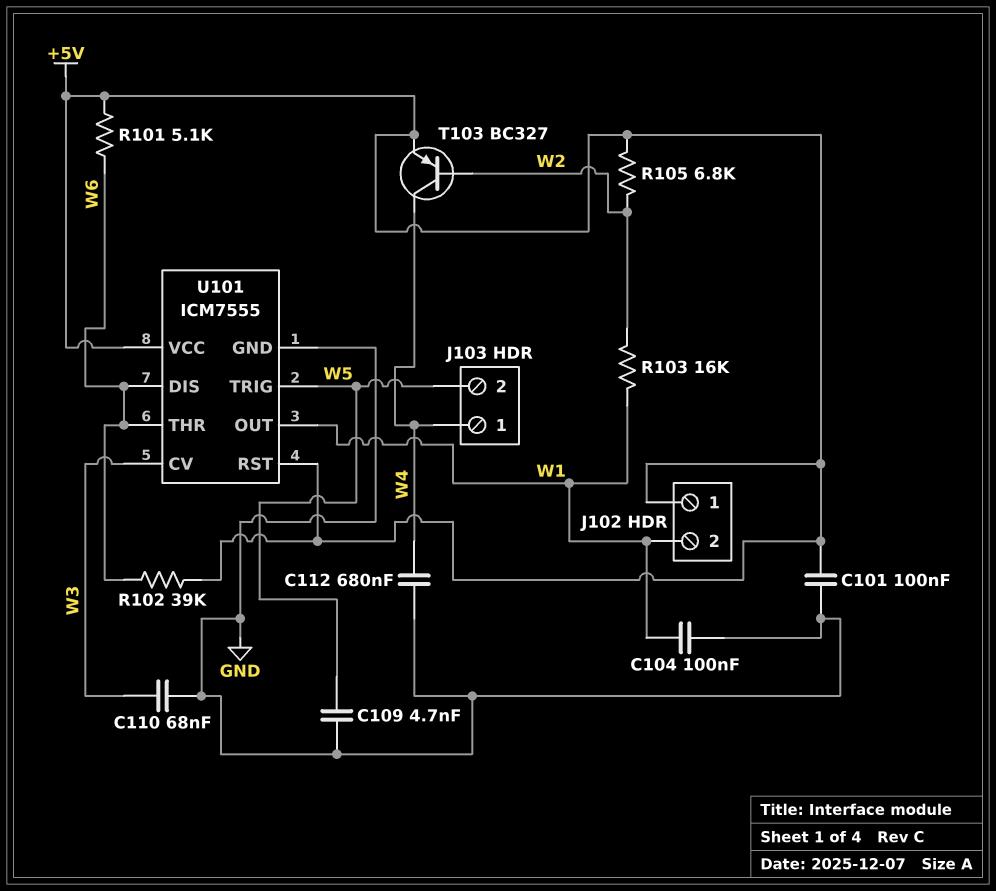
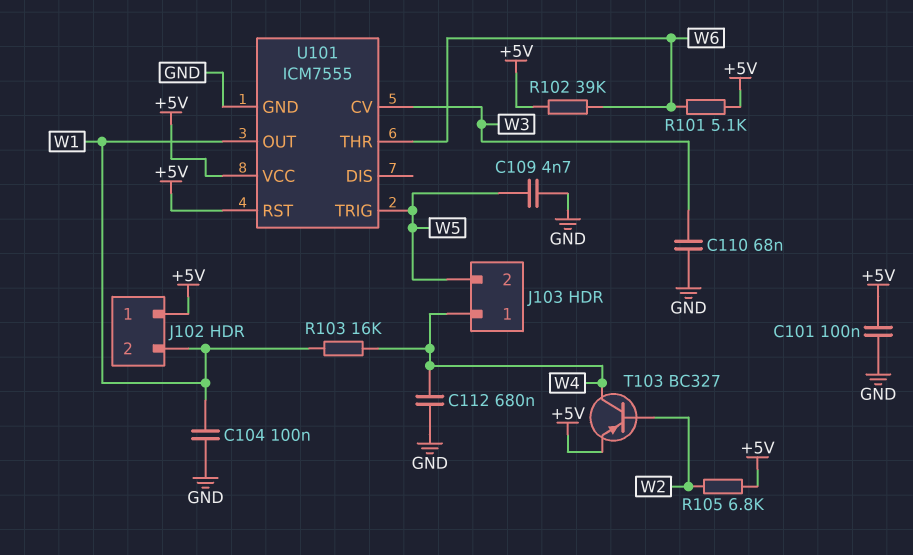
R103: 16k (W1, W2) -> 16k (W1, W4)
U101 pin DIS: W6 -> none

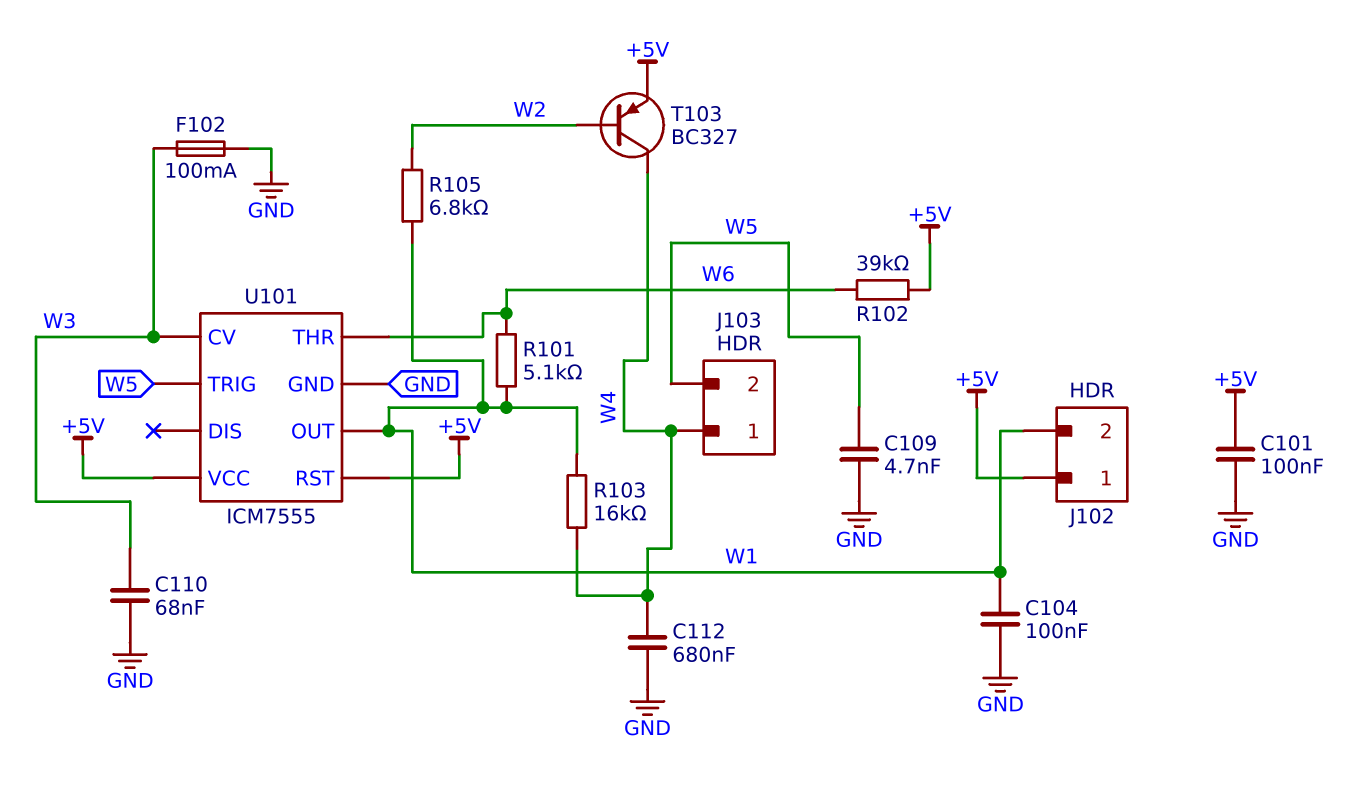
F102: none -> 100mA (GND, W3)
R101: 5.1k (+5V, W6) -> 5.1k (W1, W6)
R105: 6.8k (+5V, W2) -> 6.8k (W1, W2)

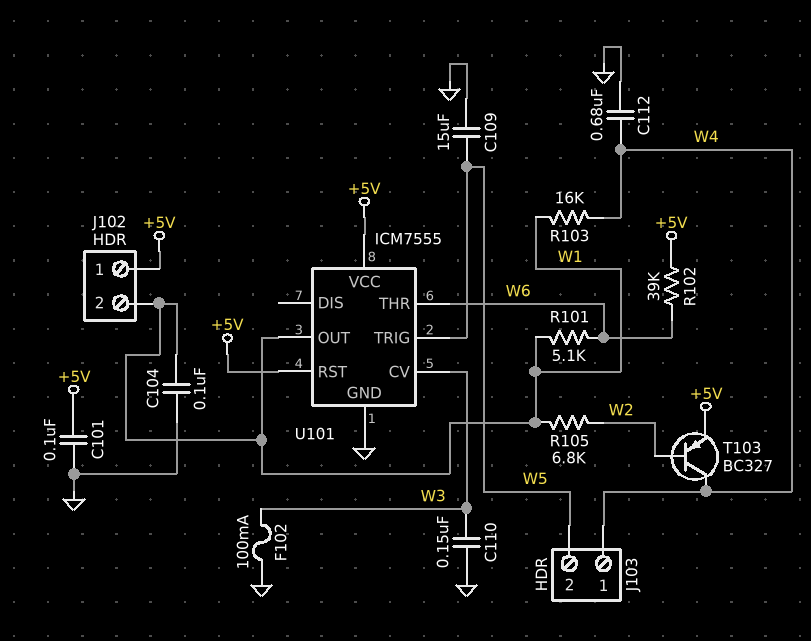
C109: 4.7nF (GND, W5) -> 15uF (GND, W5)
C110: 68nF (GND, W3) -> 150nF (GND, W3)

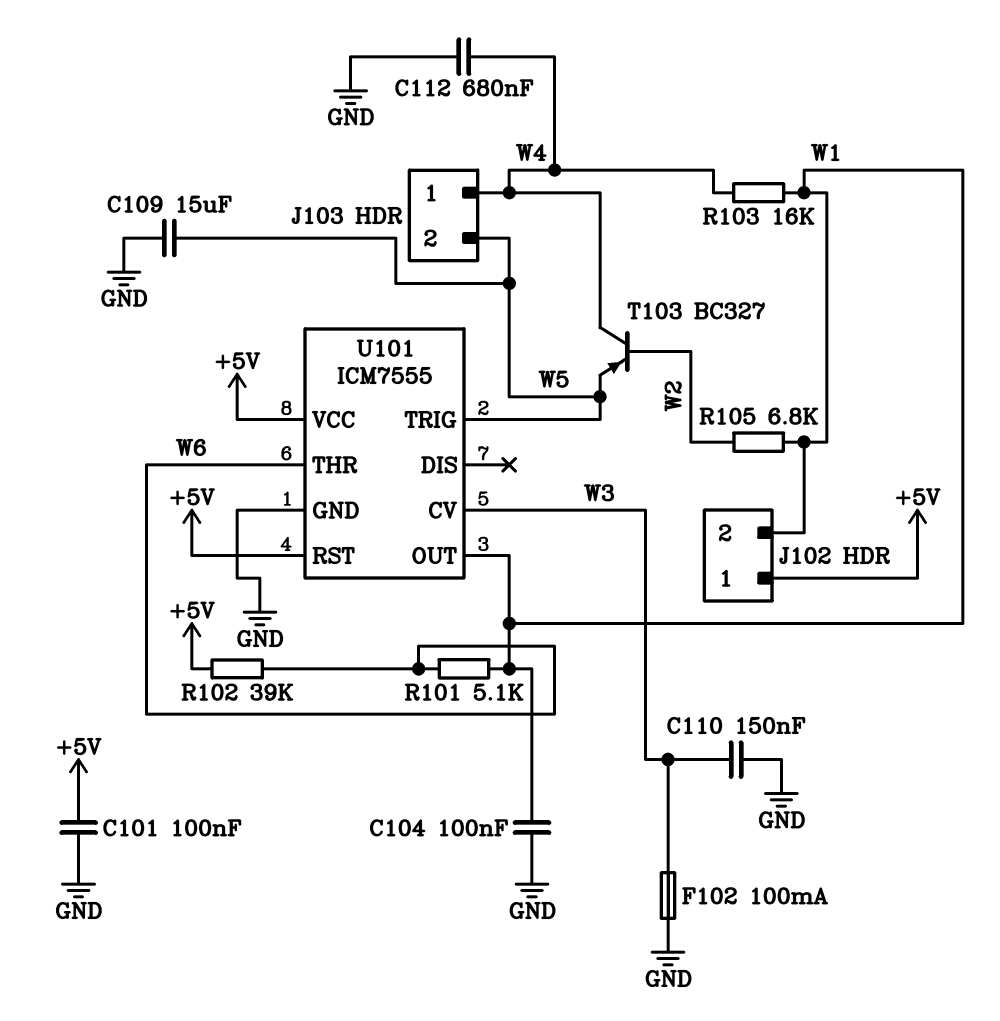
T103: PNP BC327 (B W2, C W4, E +5V) -> PNP BC327 (B W2, C W4, E W5)

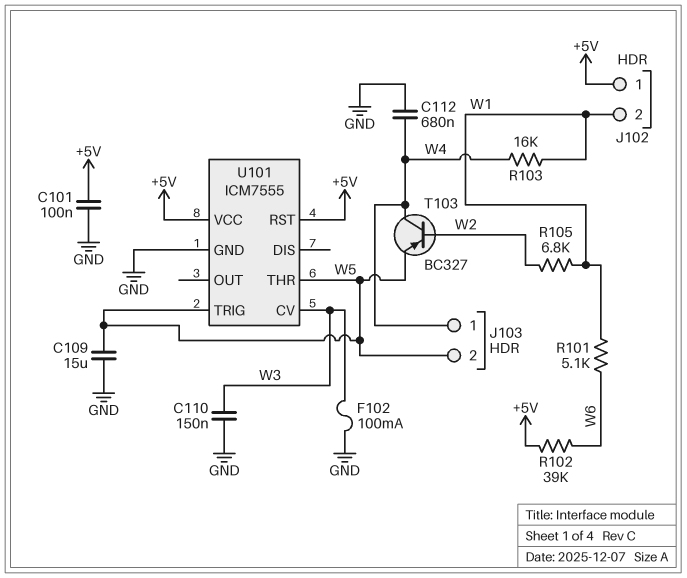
C104: 100nF (GND, W1) -> none
U101 pin OUT: W1 -> none
U101 pin THR: W6 -> W5

